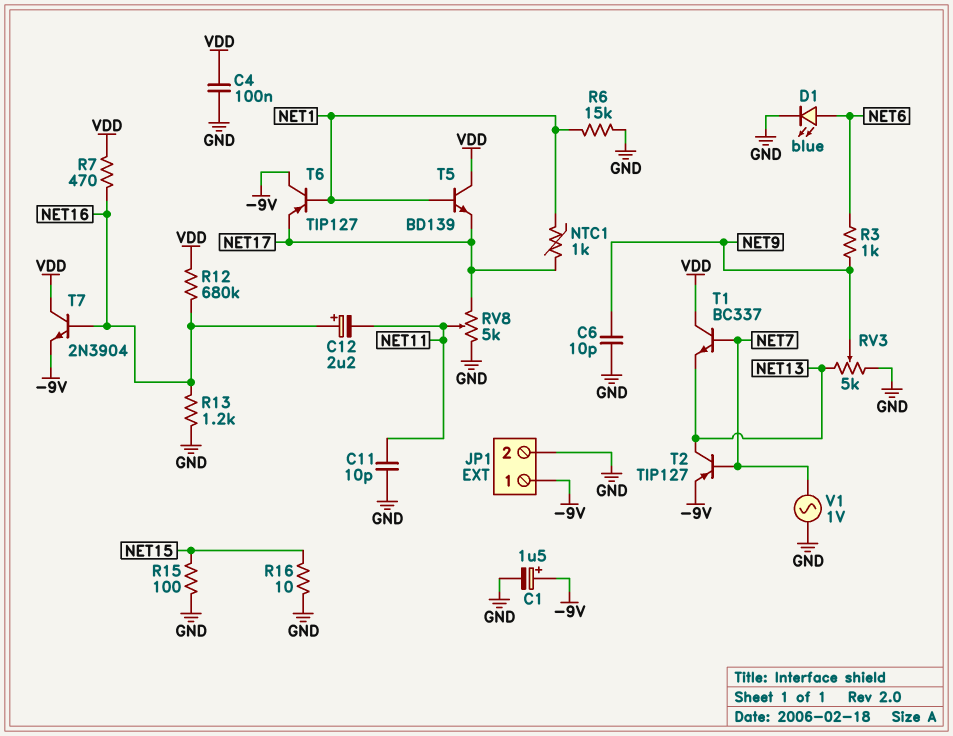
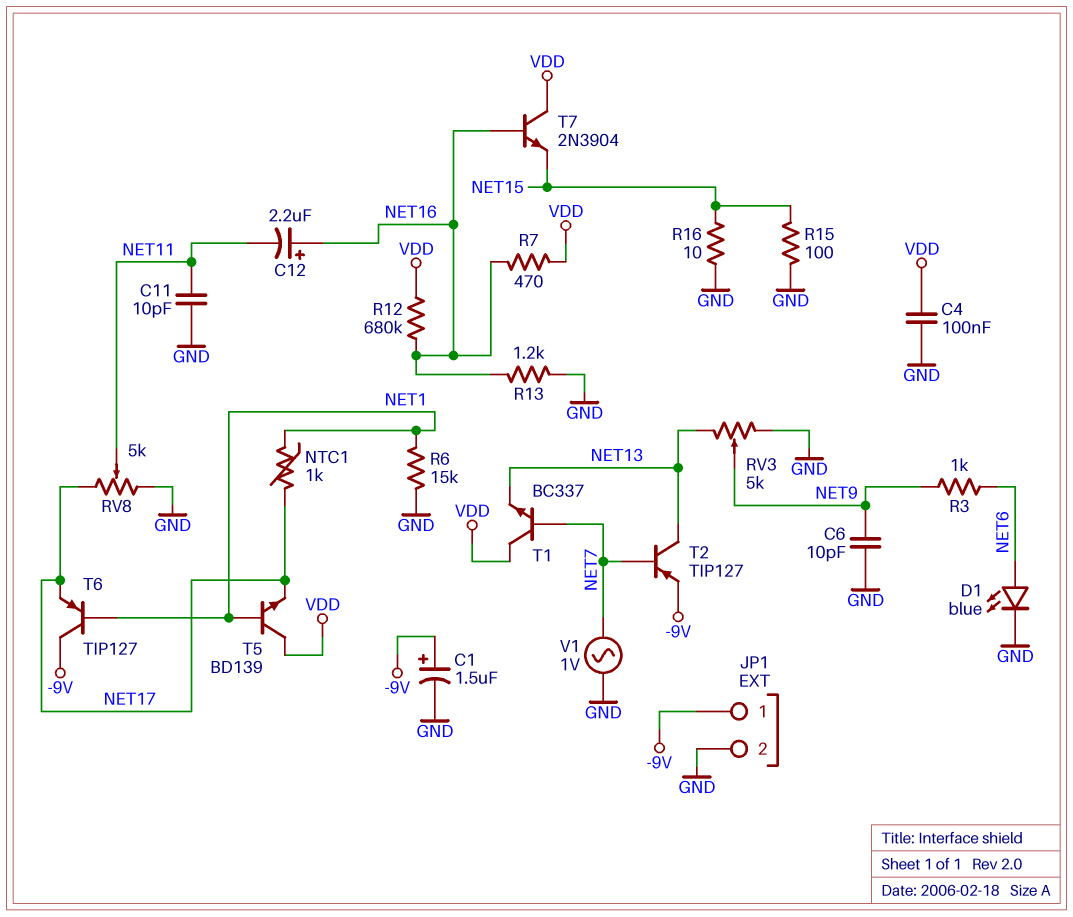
T7: NPN 2N3904 (B NET16, C VDD, E -9V) -> NPN 2N3904 (B NET16, C VDD, E NET15)

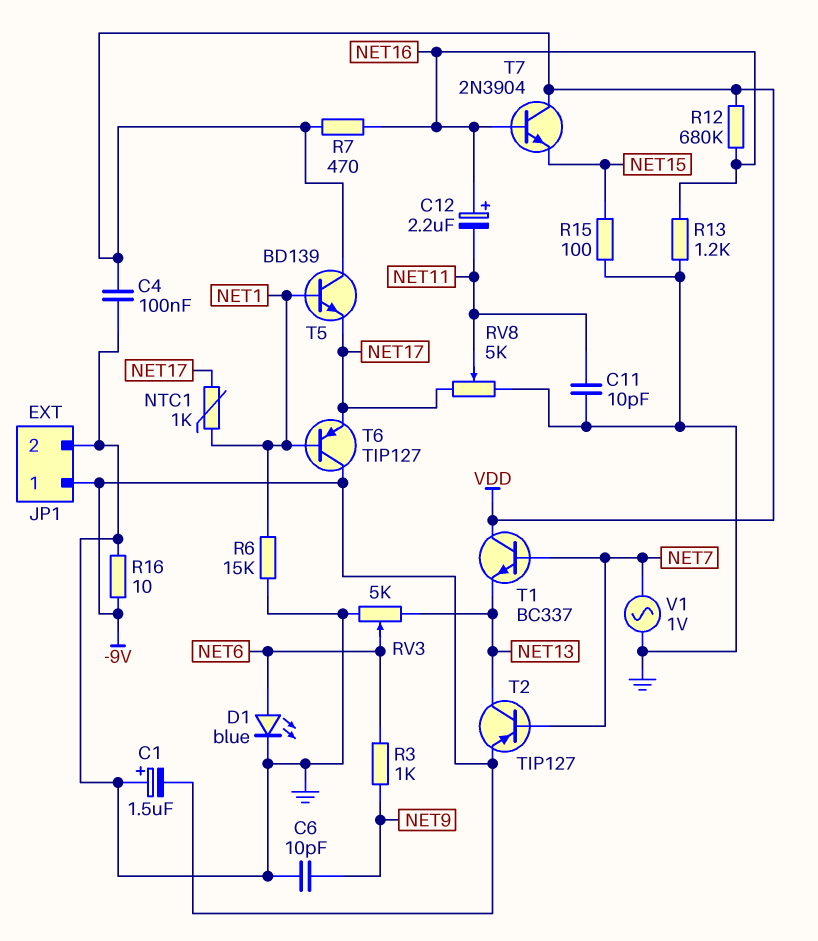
C1: 1.5uF (plus -9V, minus GND) -> 1.5uF (plus GND, minus -9V)
R16: 10 (GND, NET15) -> 10 (-9V, GND)
RV3: 5k (GND, NET13, wiper NET9) -> 5k (GND, NET13, wiper NET6)

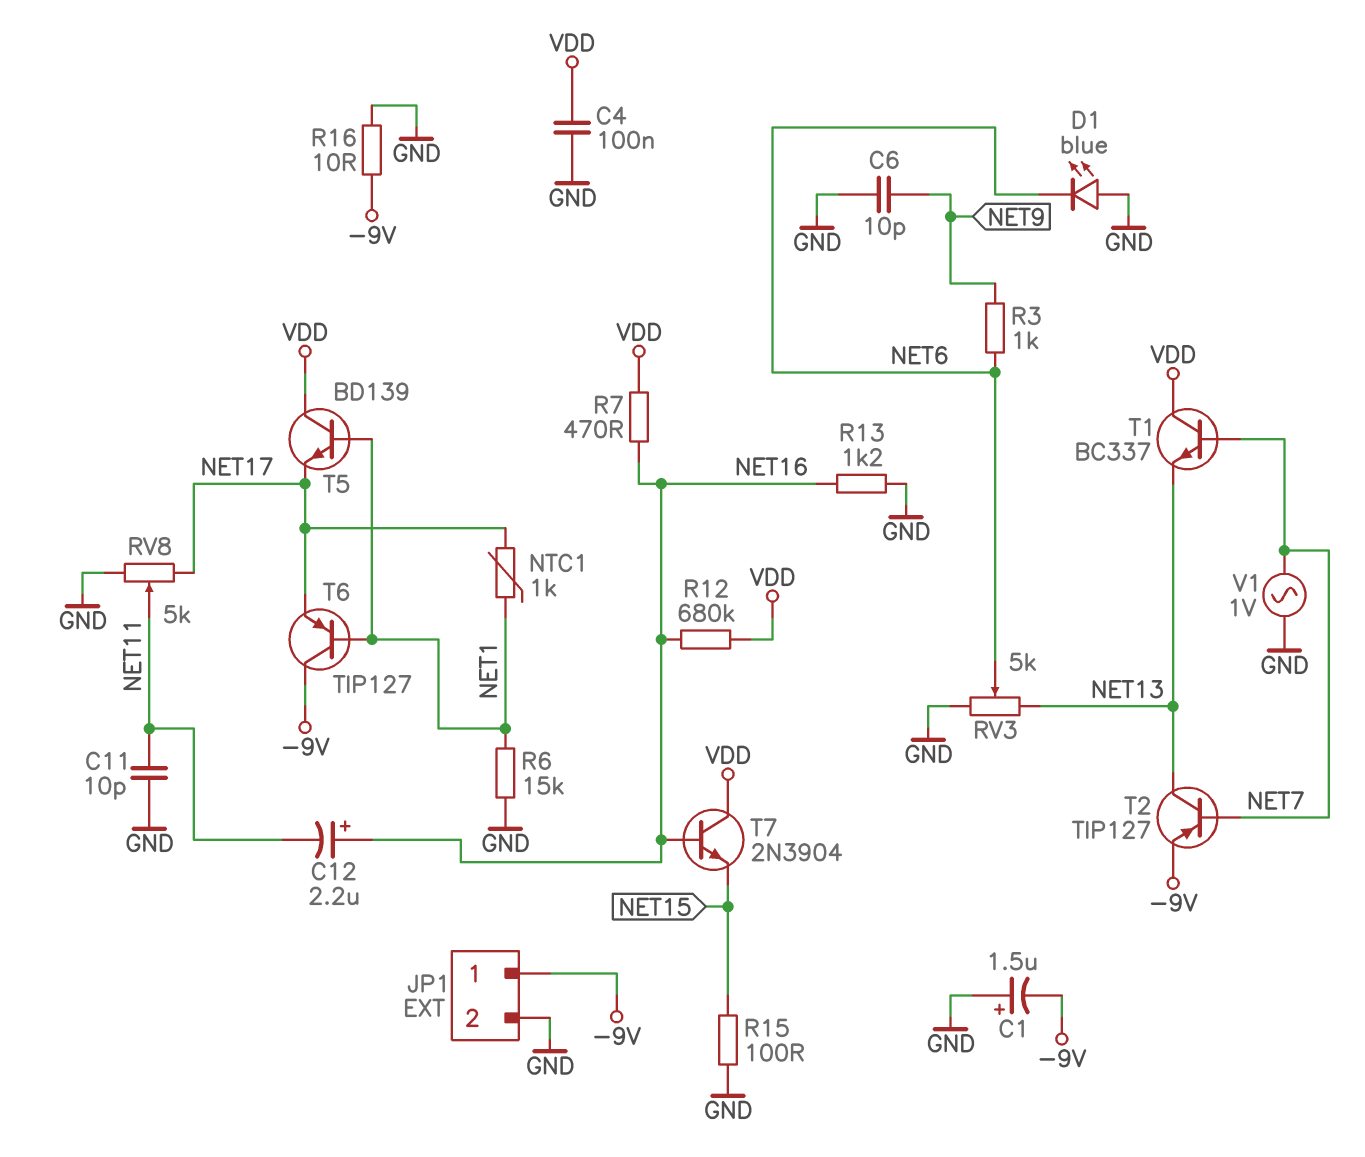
D1: LED blue (A NET6, K GND) -> LED blue (A GND, K NET6)

